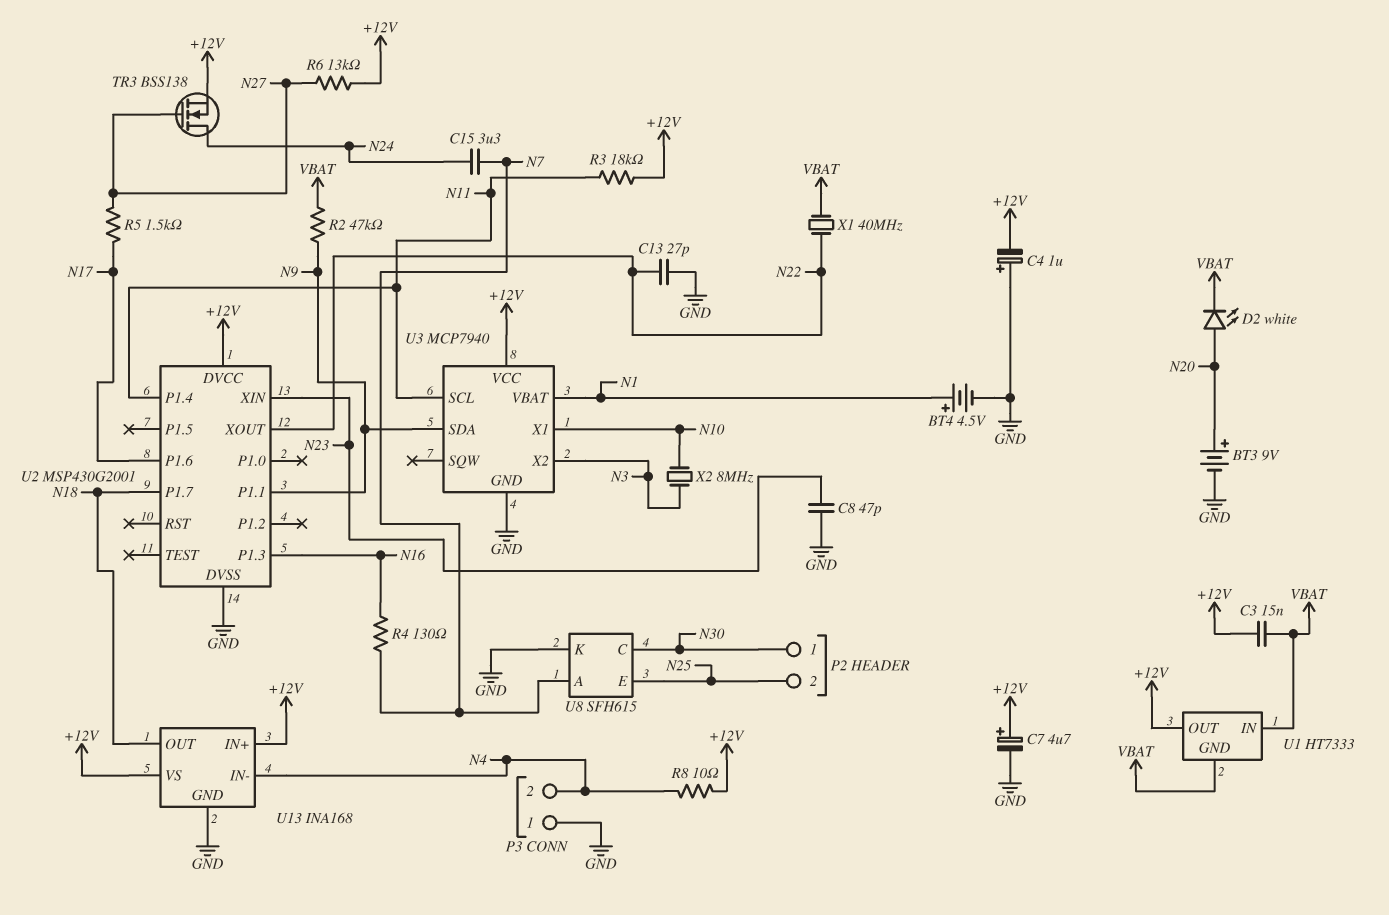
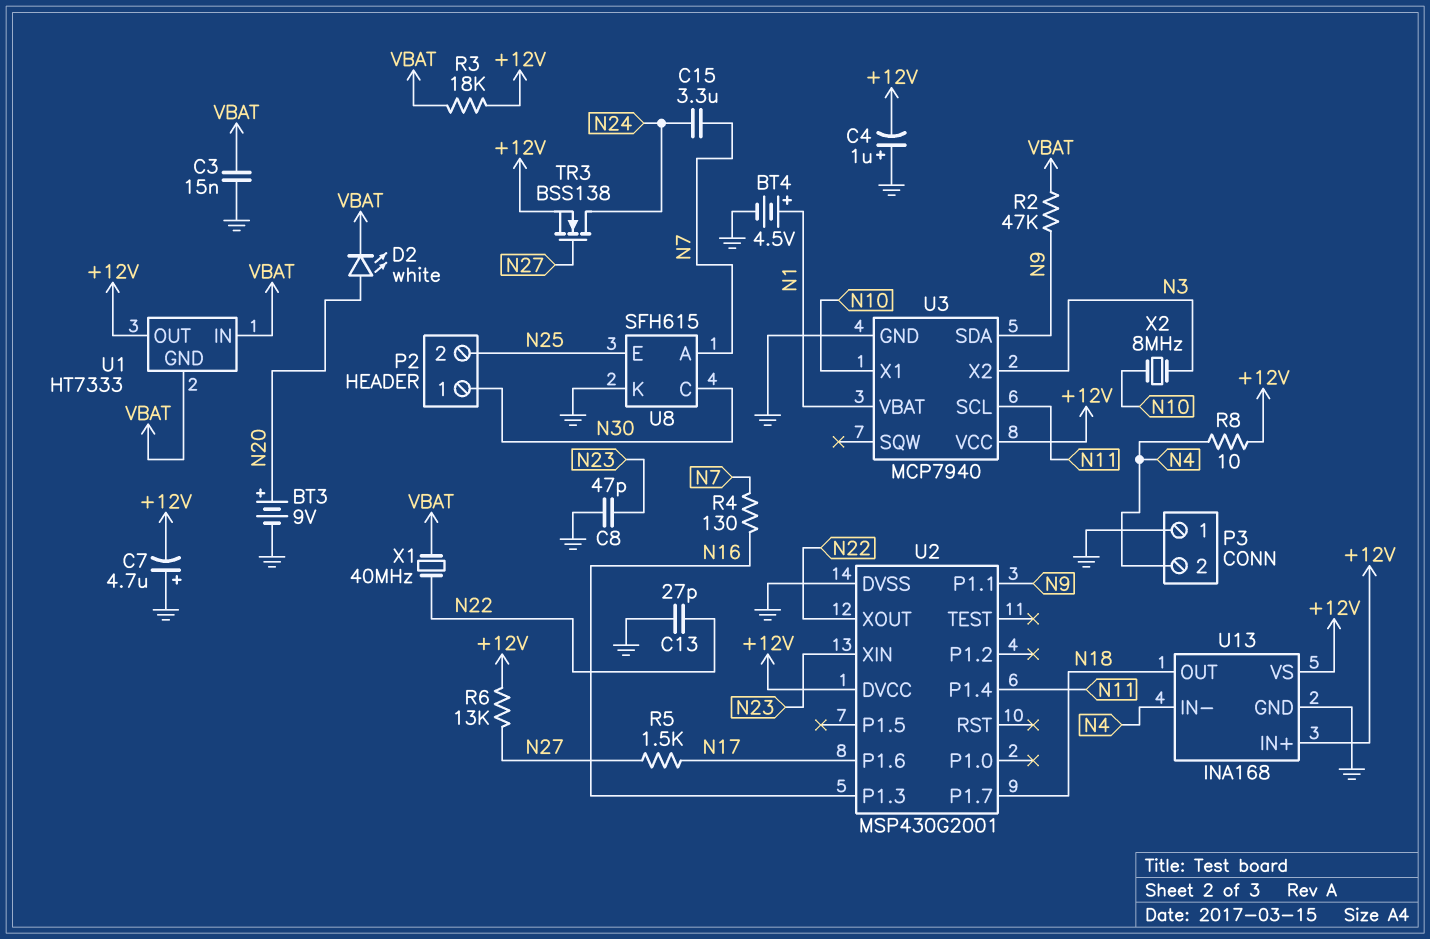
C3: 15nF (+12V, VBAT) -> 15nF (GND, VBAT)
C7: 4.7uF (plus +12V, minus GND) -> 4.7uF (plus GND, minus +12V)
R3: 18k (+12V, N11) -> 18k (+12V, VBAT)

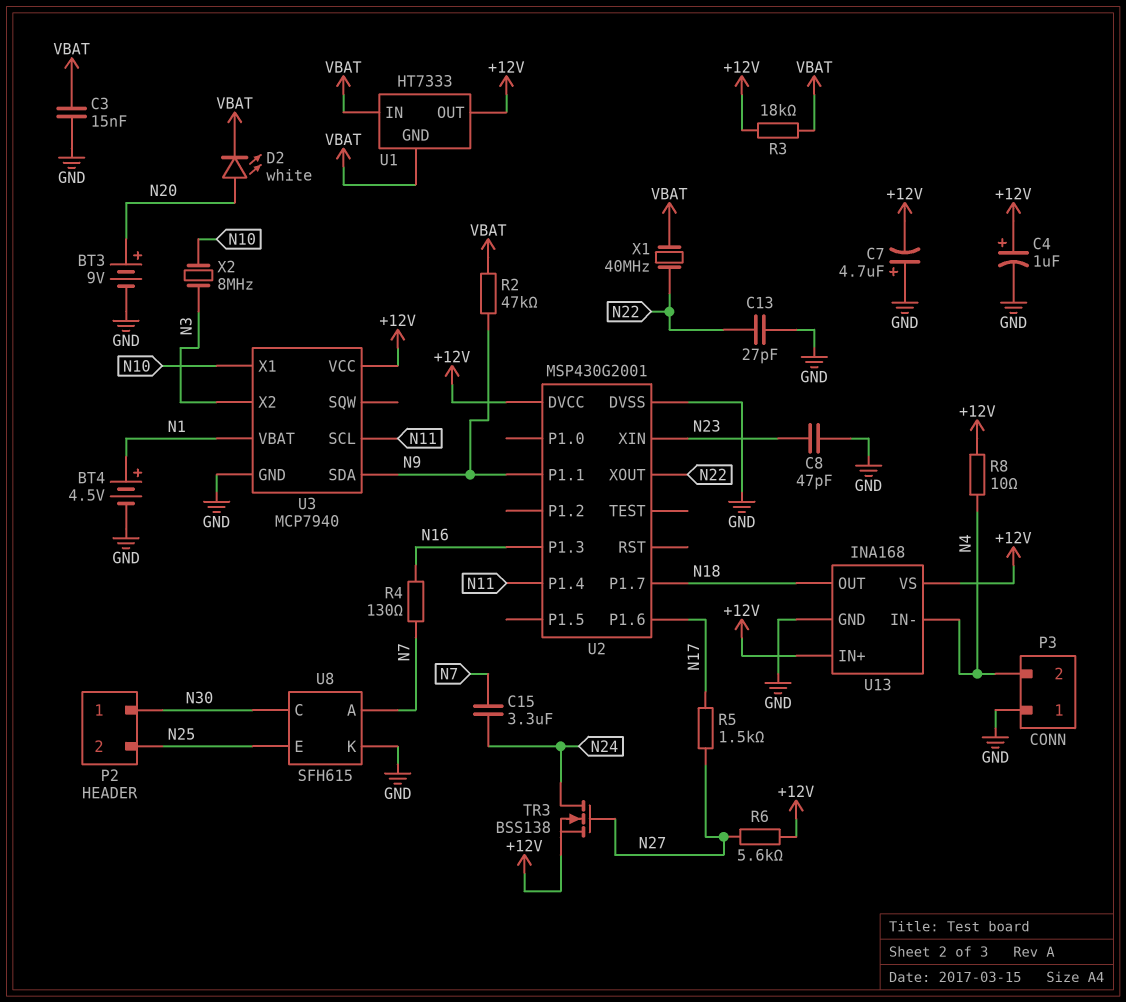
C4: 1uF (plus GND, minus +12V) -> 1uF (plus +12V, minus GND)
R6: 13k (+12V, N27) -> 5.6k (+12V, N27)

